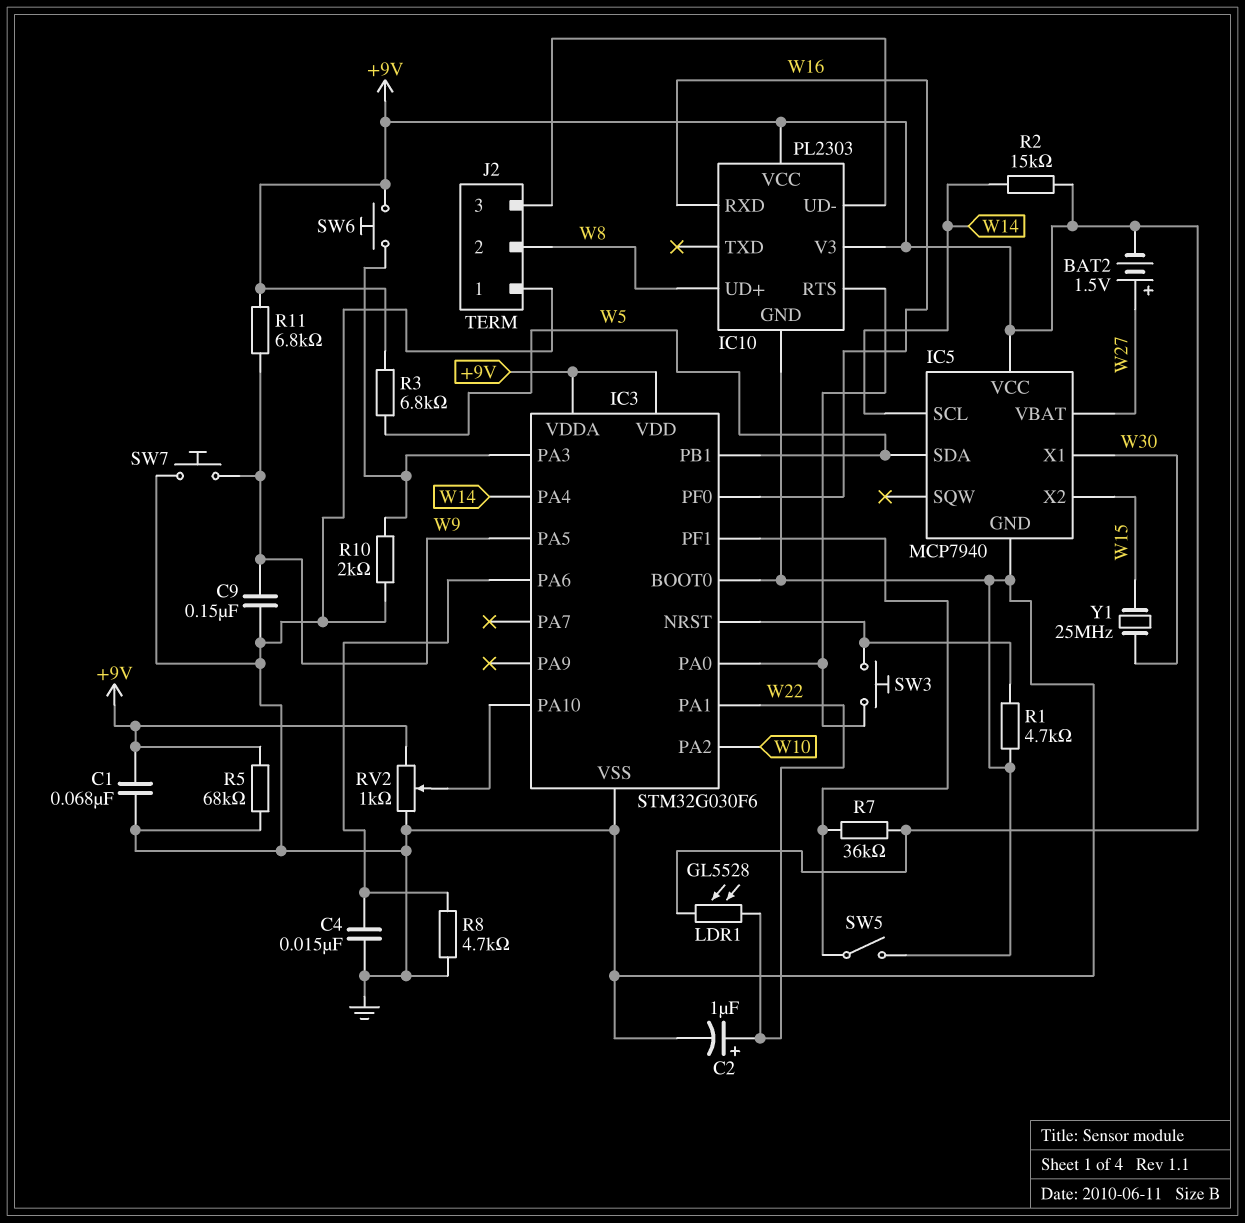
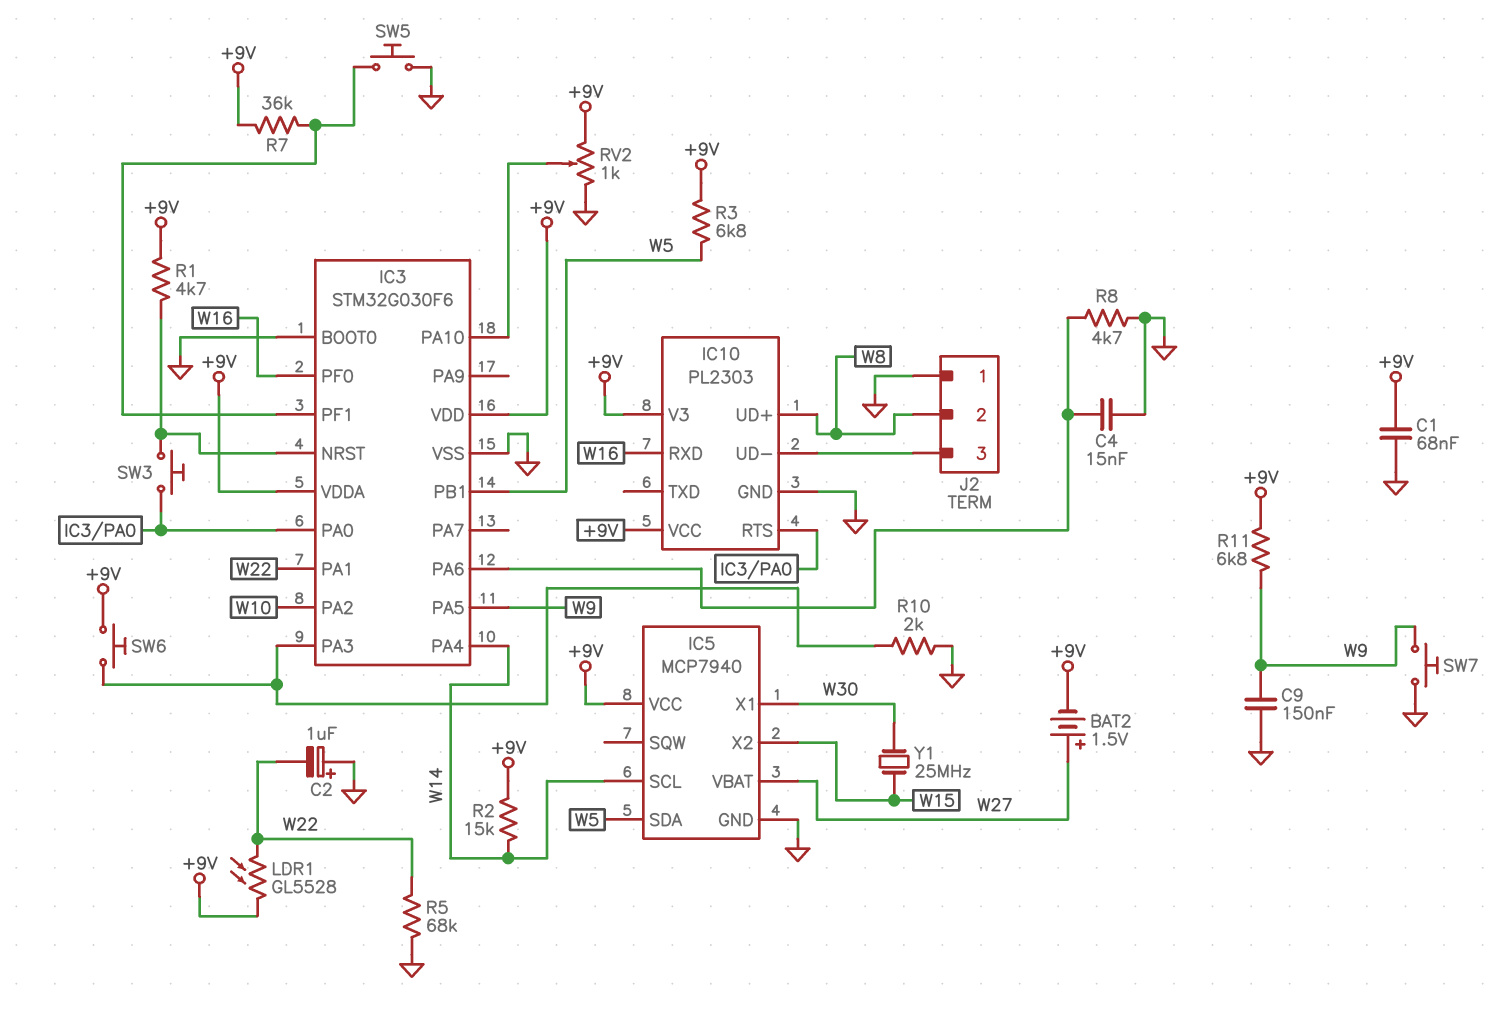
C2: 1uF (plus W22, minus GND) -> 1uF (plus GND, minus W22)
R1: 4.7k (GND, IC3/NRST) -> 4.7k (+9V, IC3/NRST)
R5: 68k (+9V, GND) -> 68k (GND, W22)
SW5: switch (GND, IC3/PF1) -> button (GND, IC3/PF1)

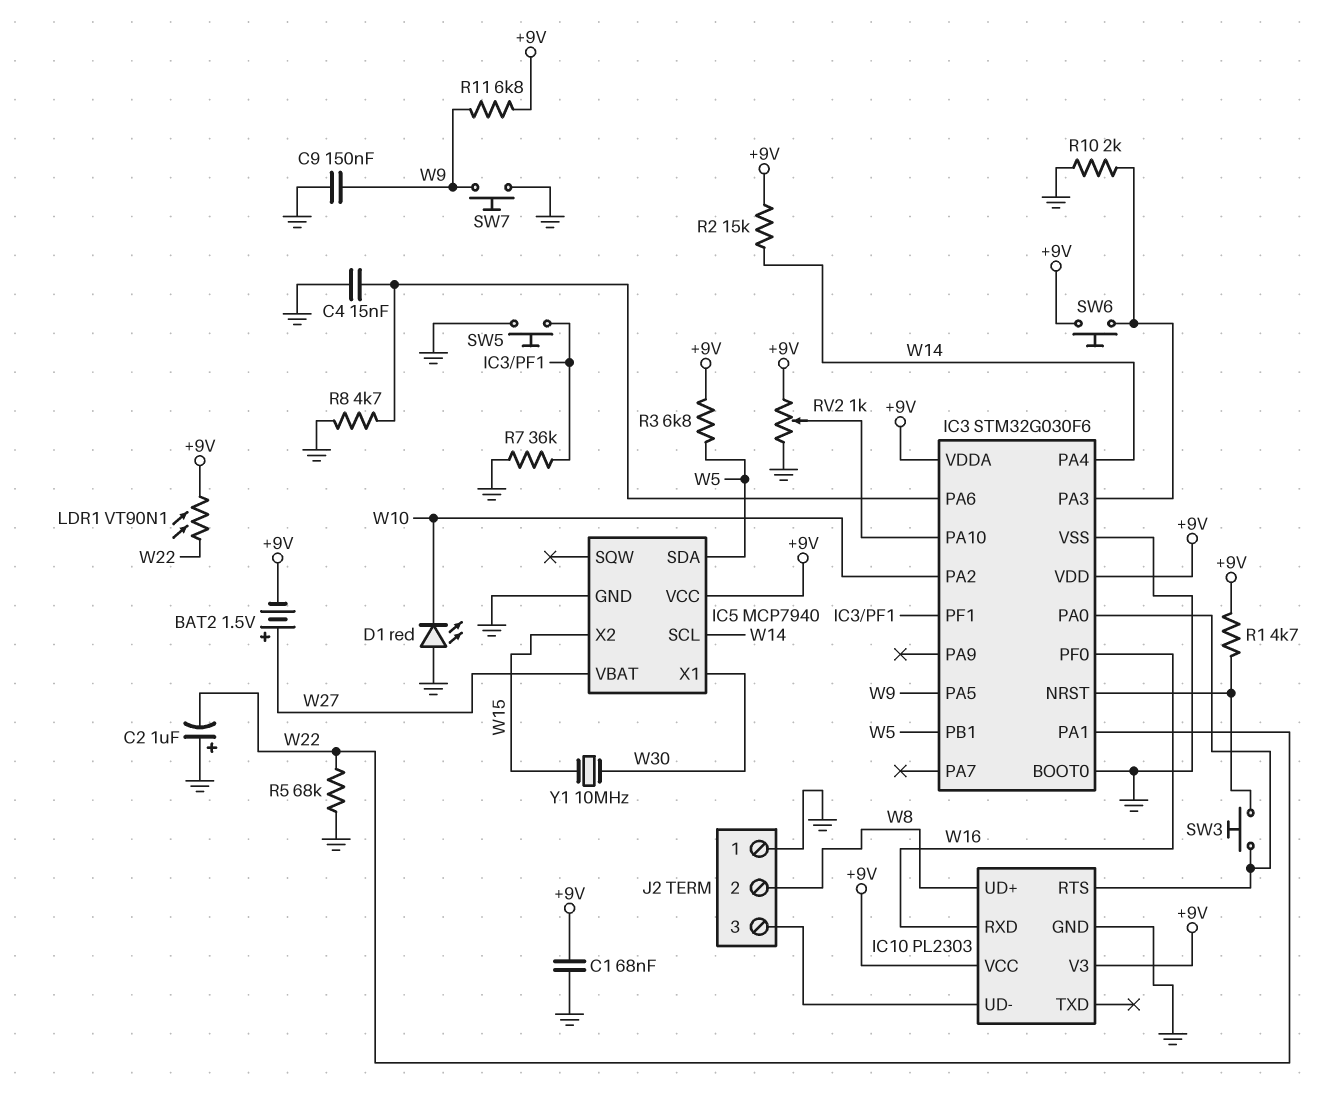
D1: none -> LED red (A GND, K W10)
LDR1: GL5528 (+9V, W22) -> VT90N1 (+9V, W22)
R7: 36k (+9V, IC3/PF1) -> 36k (GND, IC3/PF1)
Y1: 25MHz (W15, W30) -> 10MHz (W15, W30)

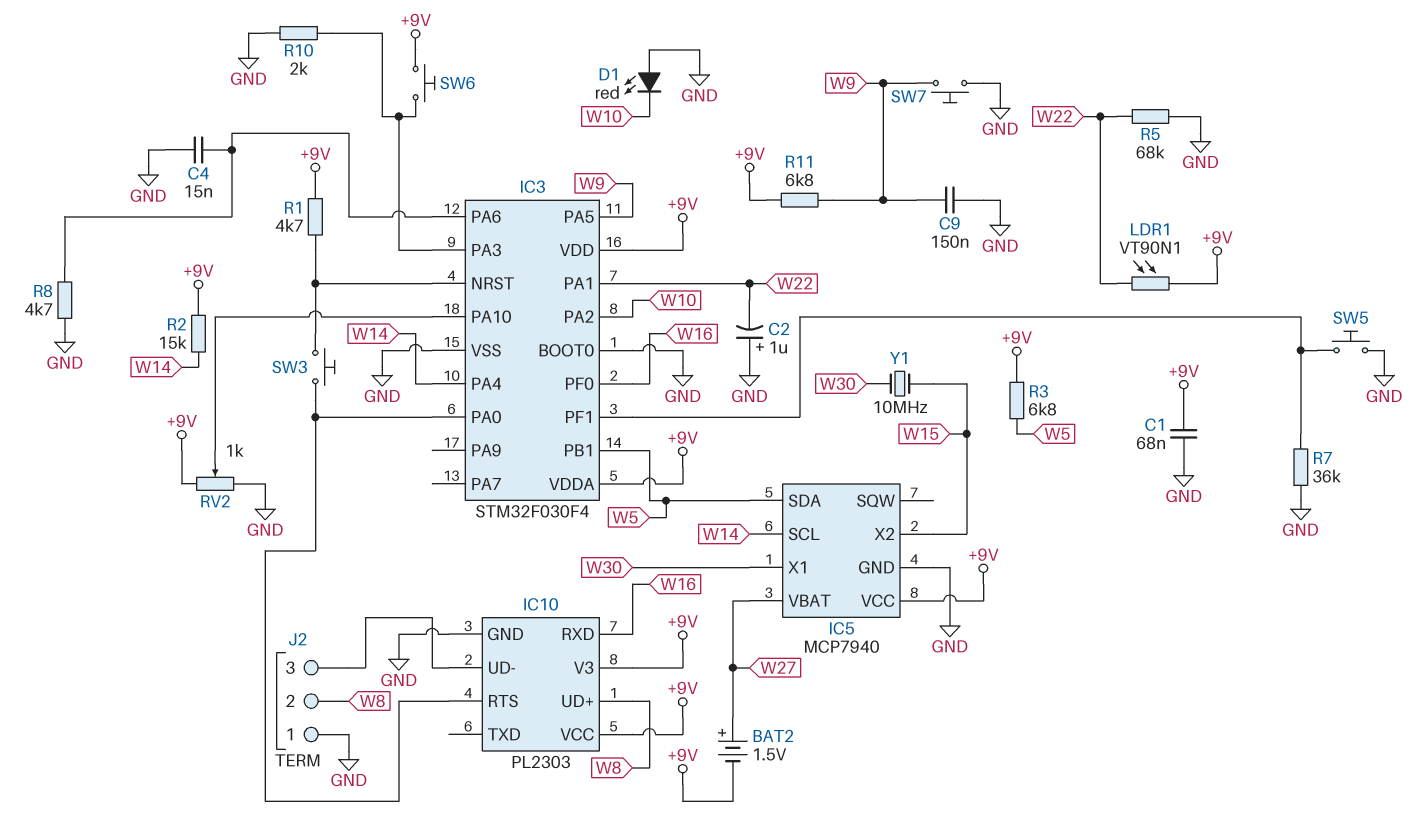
IC3: STM32G030F6 -> STM32F030F4

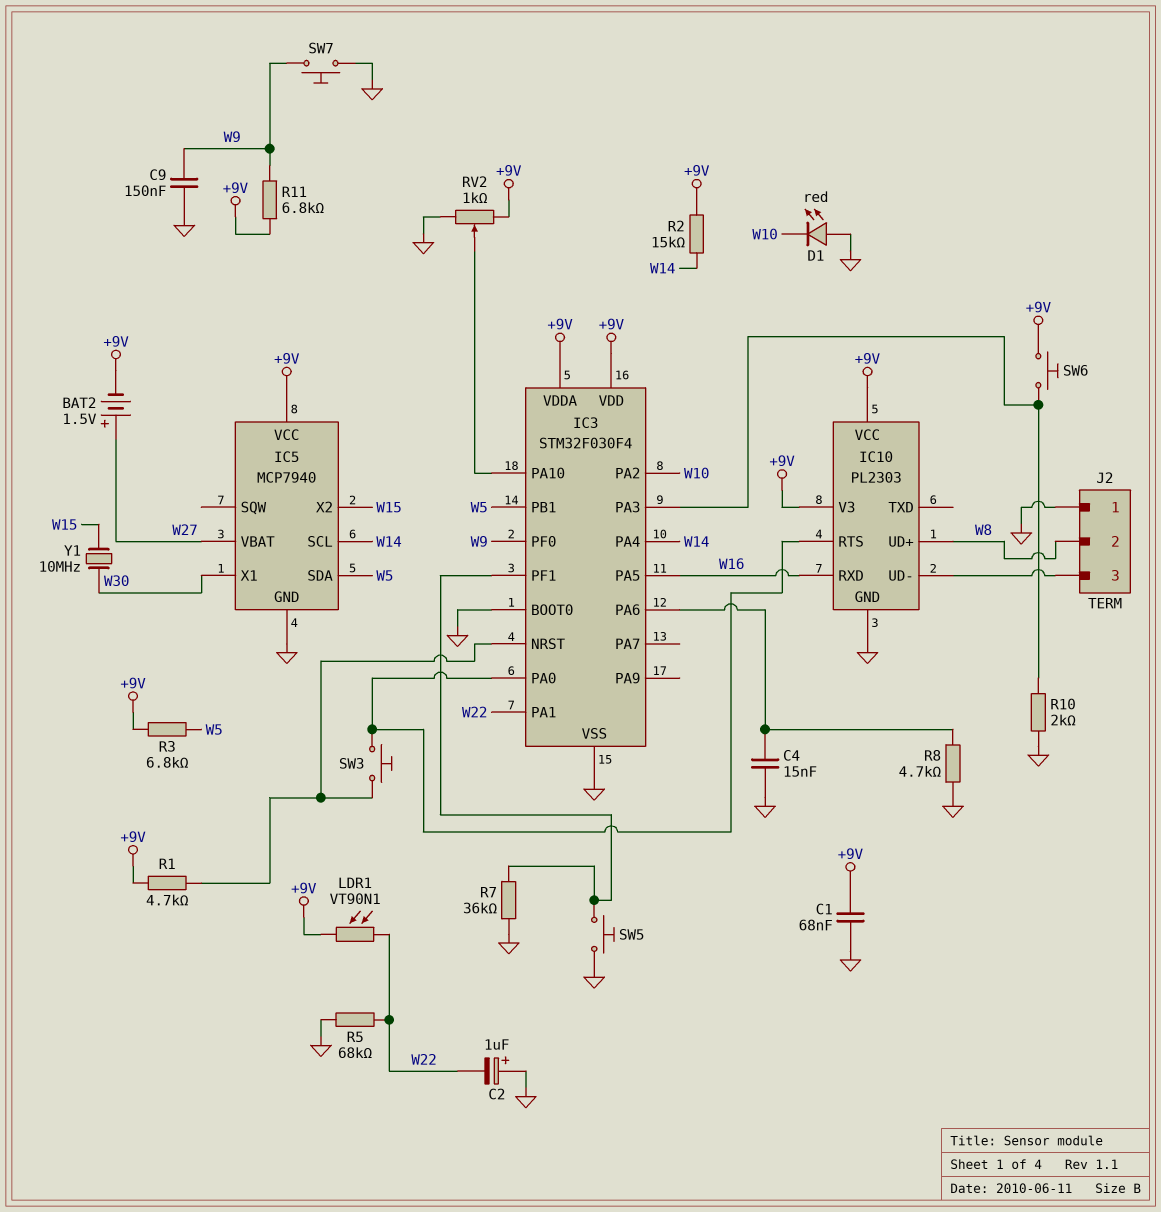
IC3 pin PA5: W9 -> W16
IC3 pin PF0: W16 -> W9

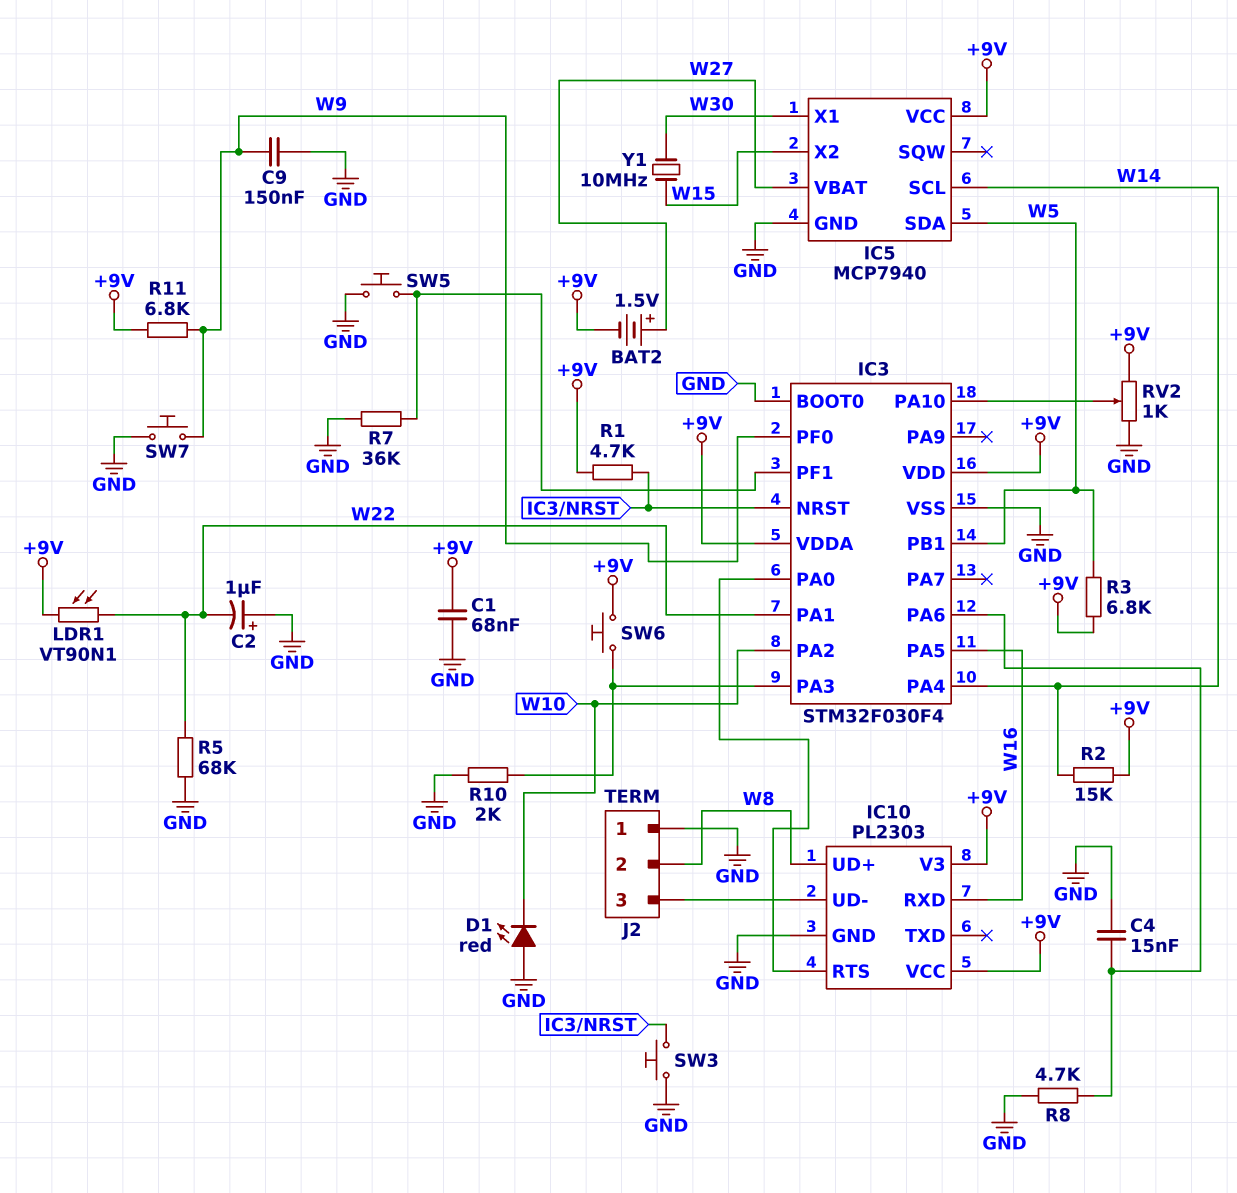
SW3: button (IC3/NRST, IC3/PA0) -> button (GND, IC3/NRST)

